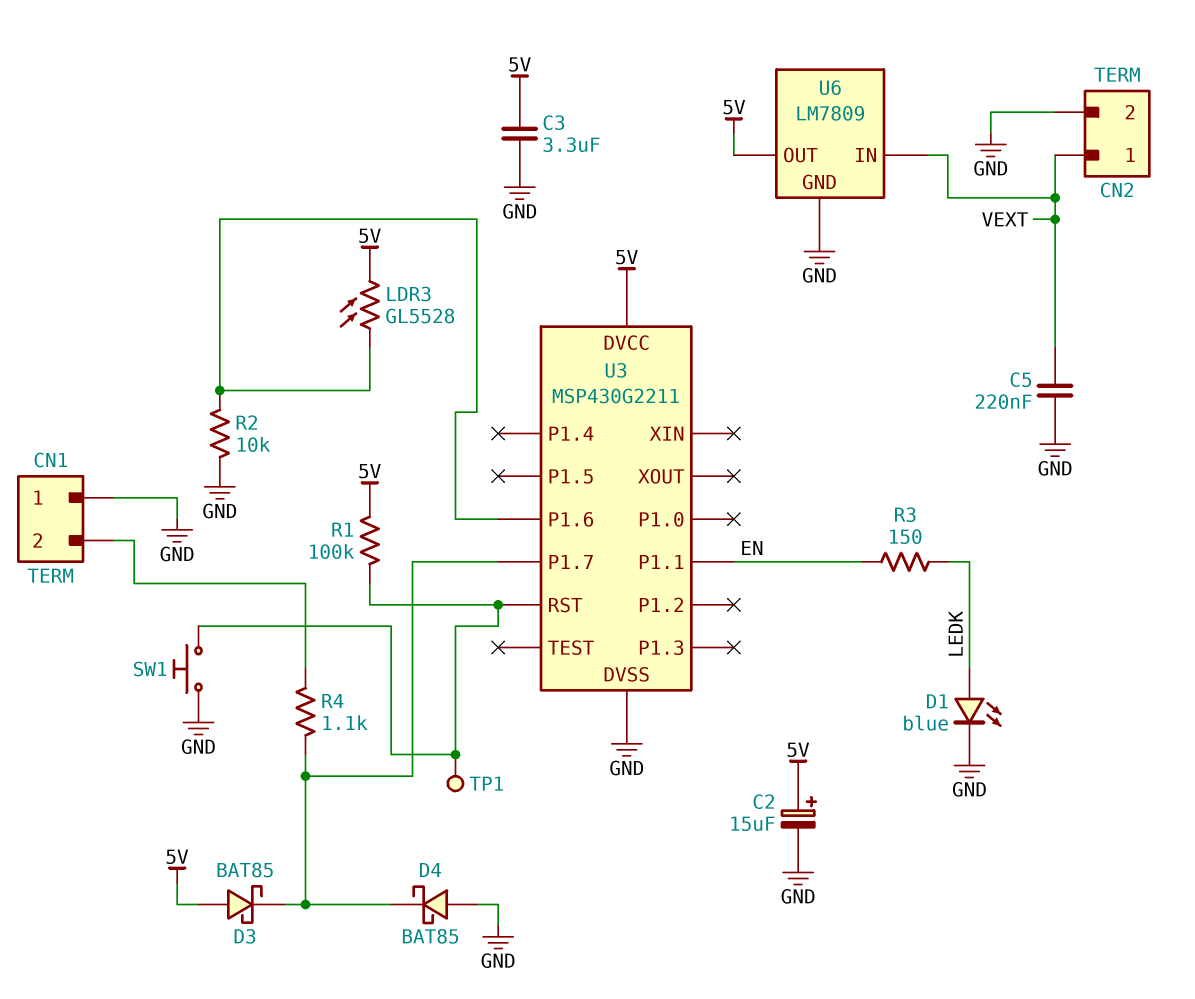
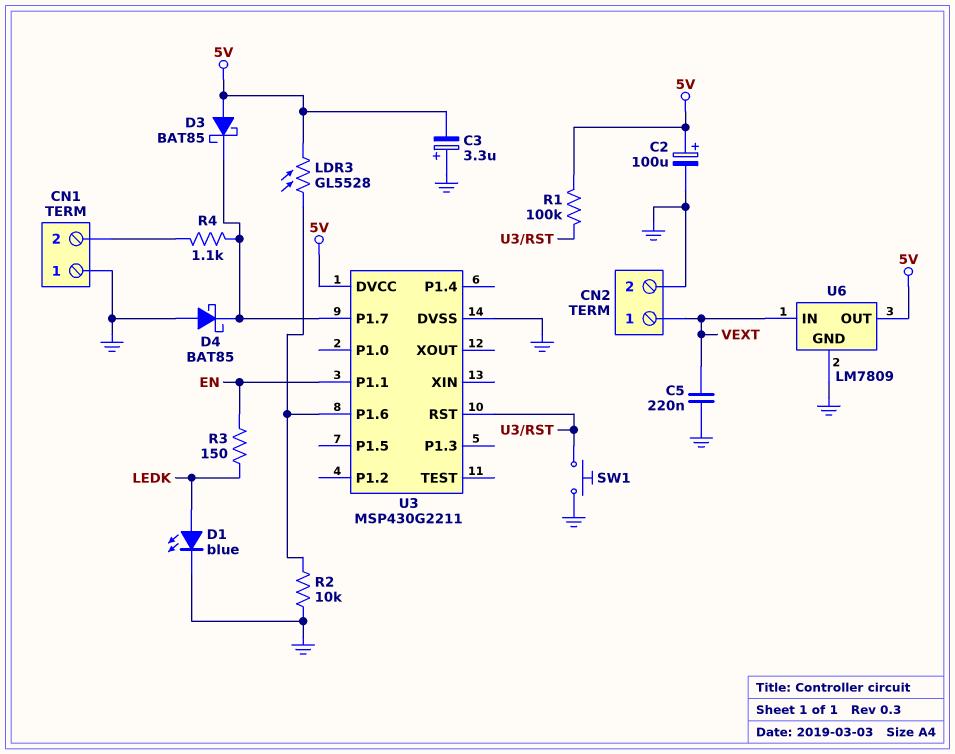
C2: 15uF (plus 5V, minus GND) -> 100uF (plus 5V, minus GND)
C3: 3.3uF (5V, GND) -> 3.3uF (plus GND, minus 5V)
TP1: test point (U3/RST) -> none

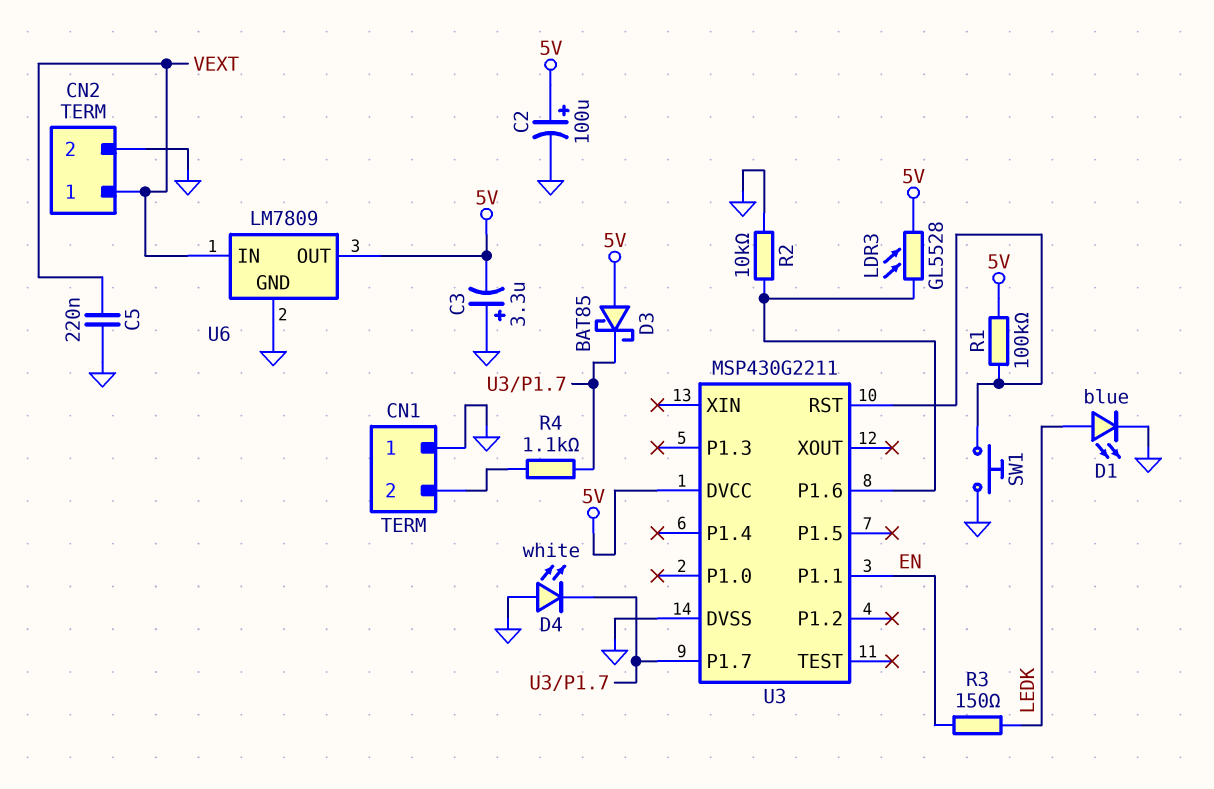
D4: schottky BAT85 (A GND, K U3/P1.7) -> LED white (A GND, K U3/P1.7)

